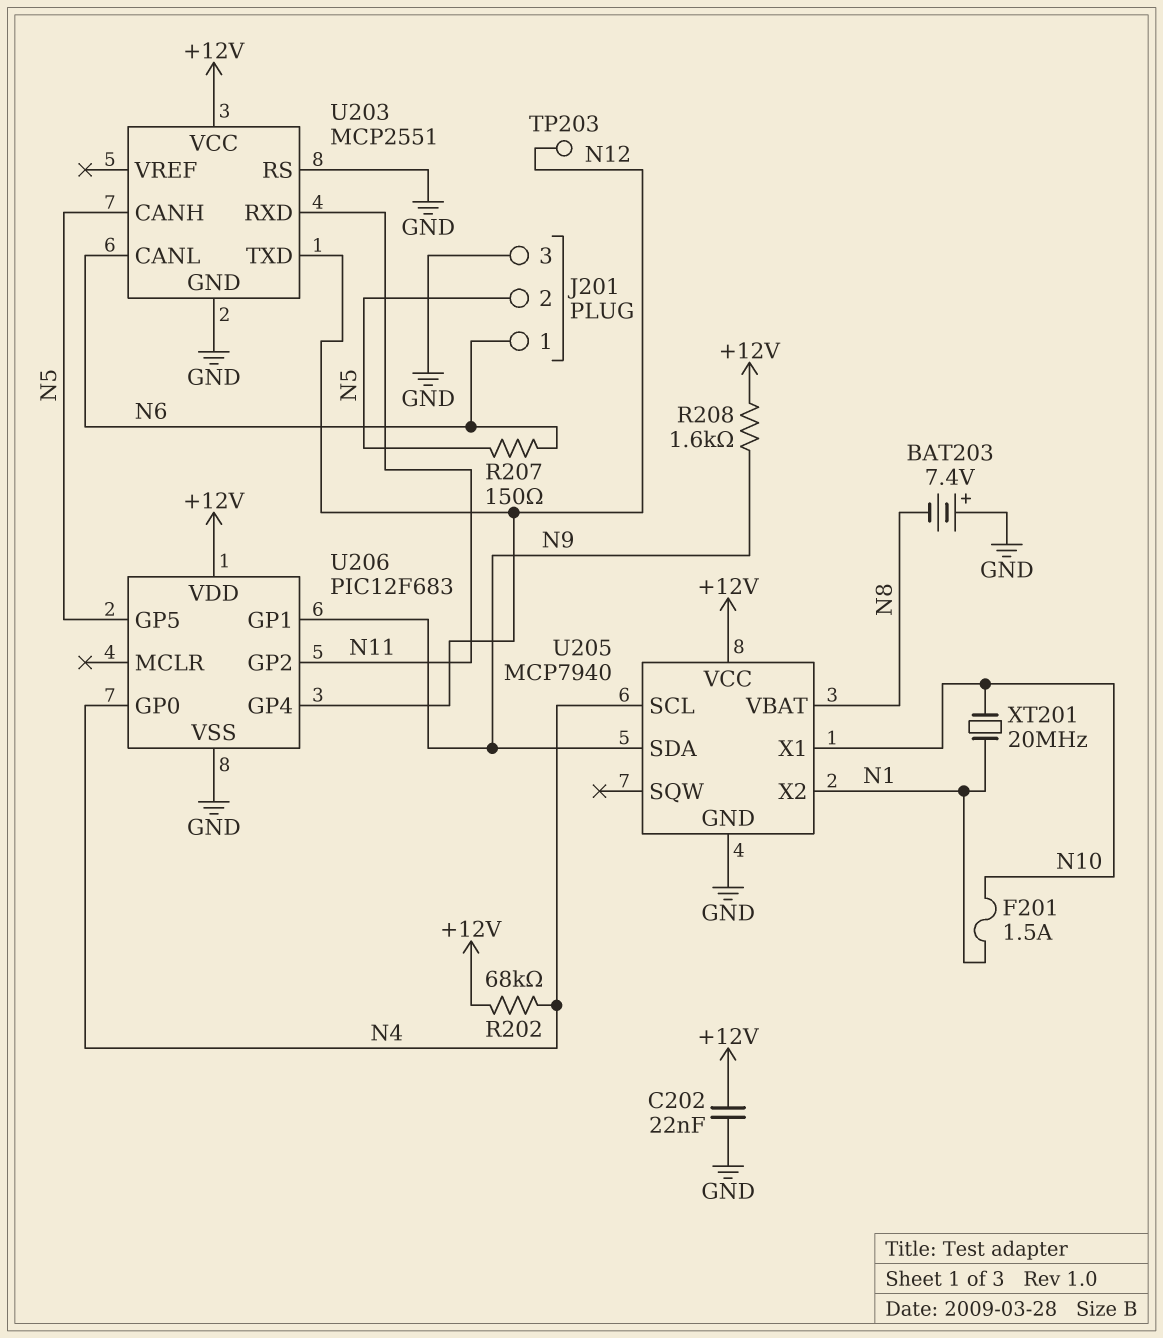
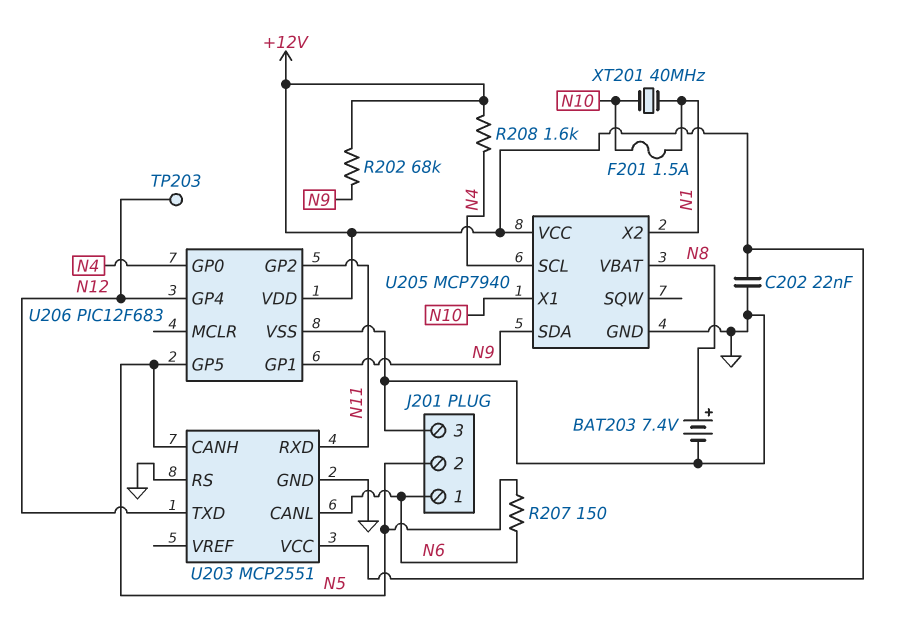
BAT203: 7.4V (plus GND, minus N8) -> 7.4V (plus N8, minus GND)
R202: 68k (+12V, N4) -> 68k (+12V, N9)
R208: 1.6k (+12V, N9) -> 1.6k (+12V, N4)
XT201: 20MHz (N1, N10) -> 40MHz (N1, N10)

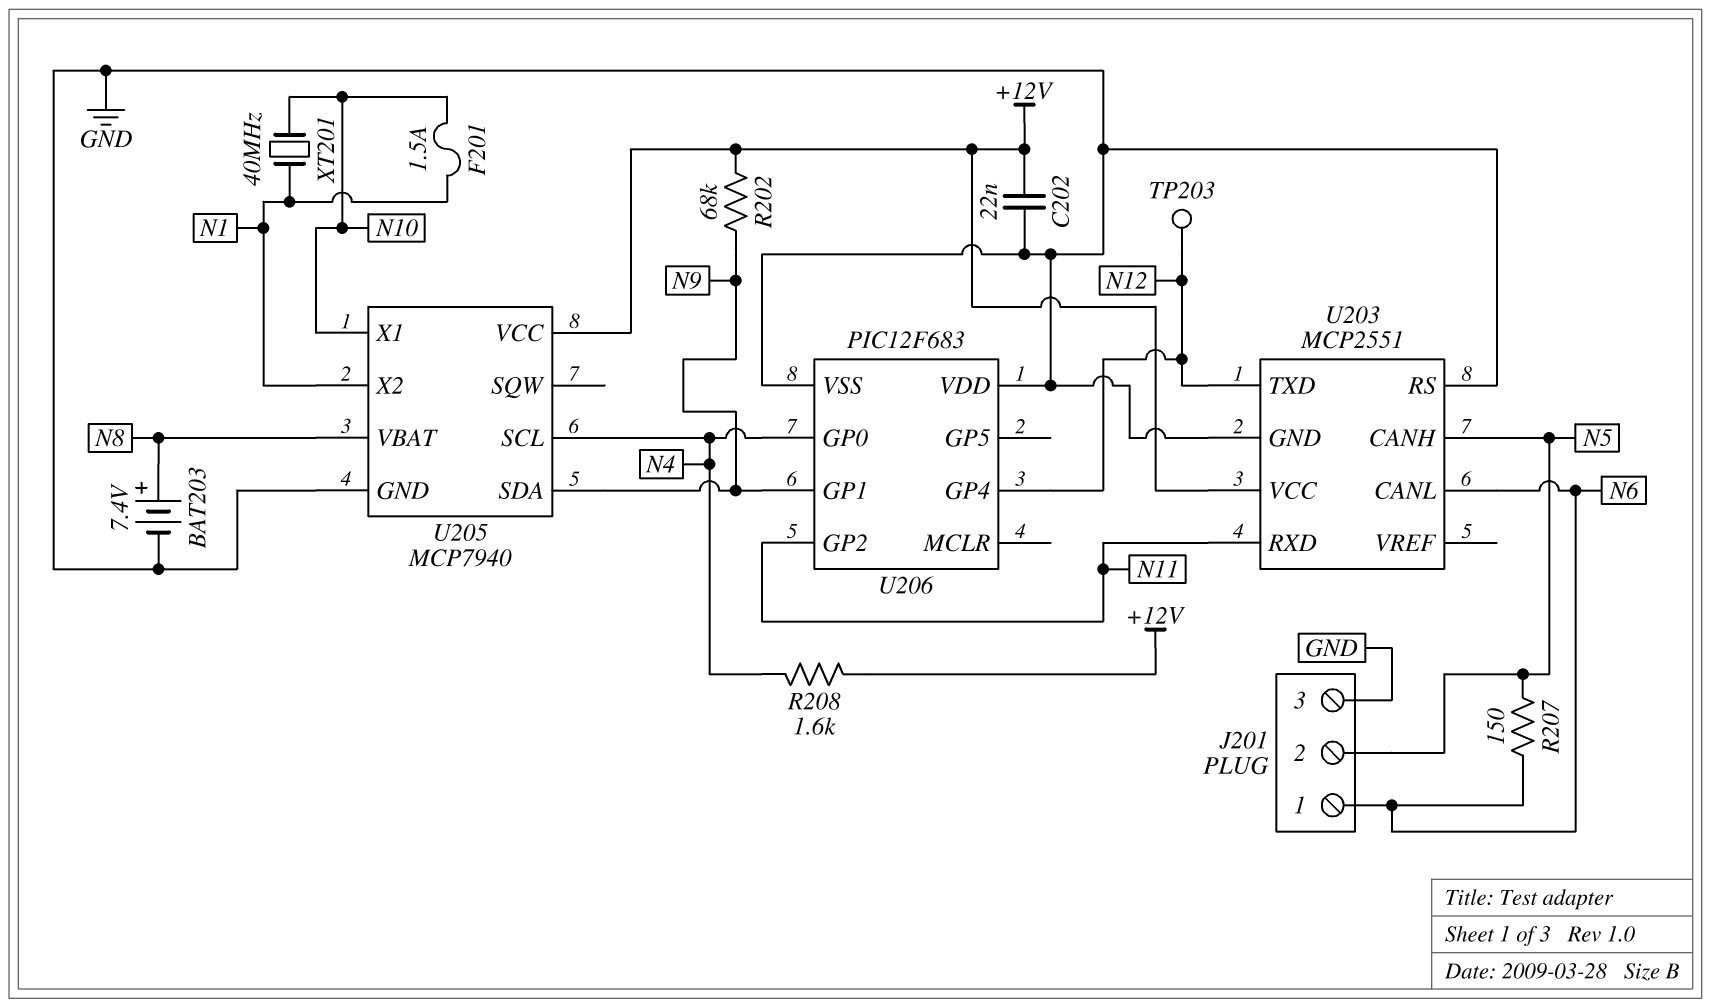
U206 pin GP5: N5 -> none
U206 pin VDD: +12V -> GND

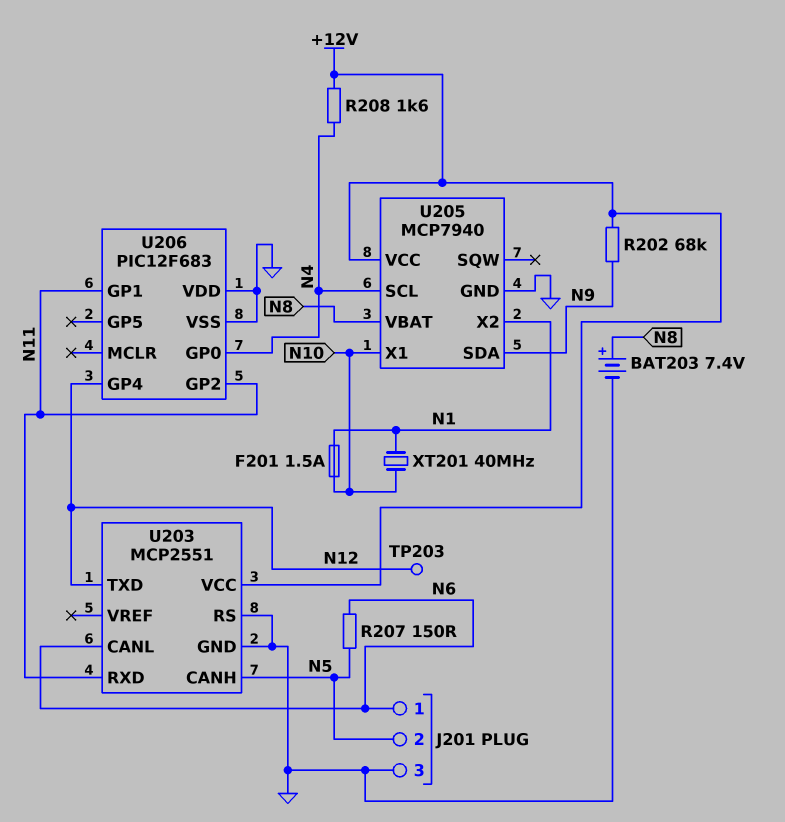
C202: 22nF (+12V, GND) -> none
U206 pin GP1: N9 -> N11

